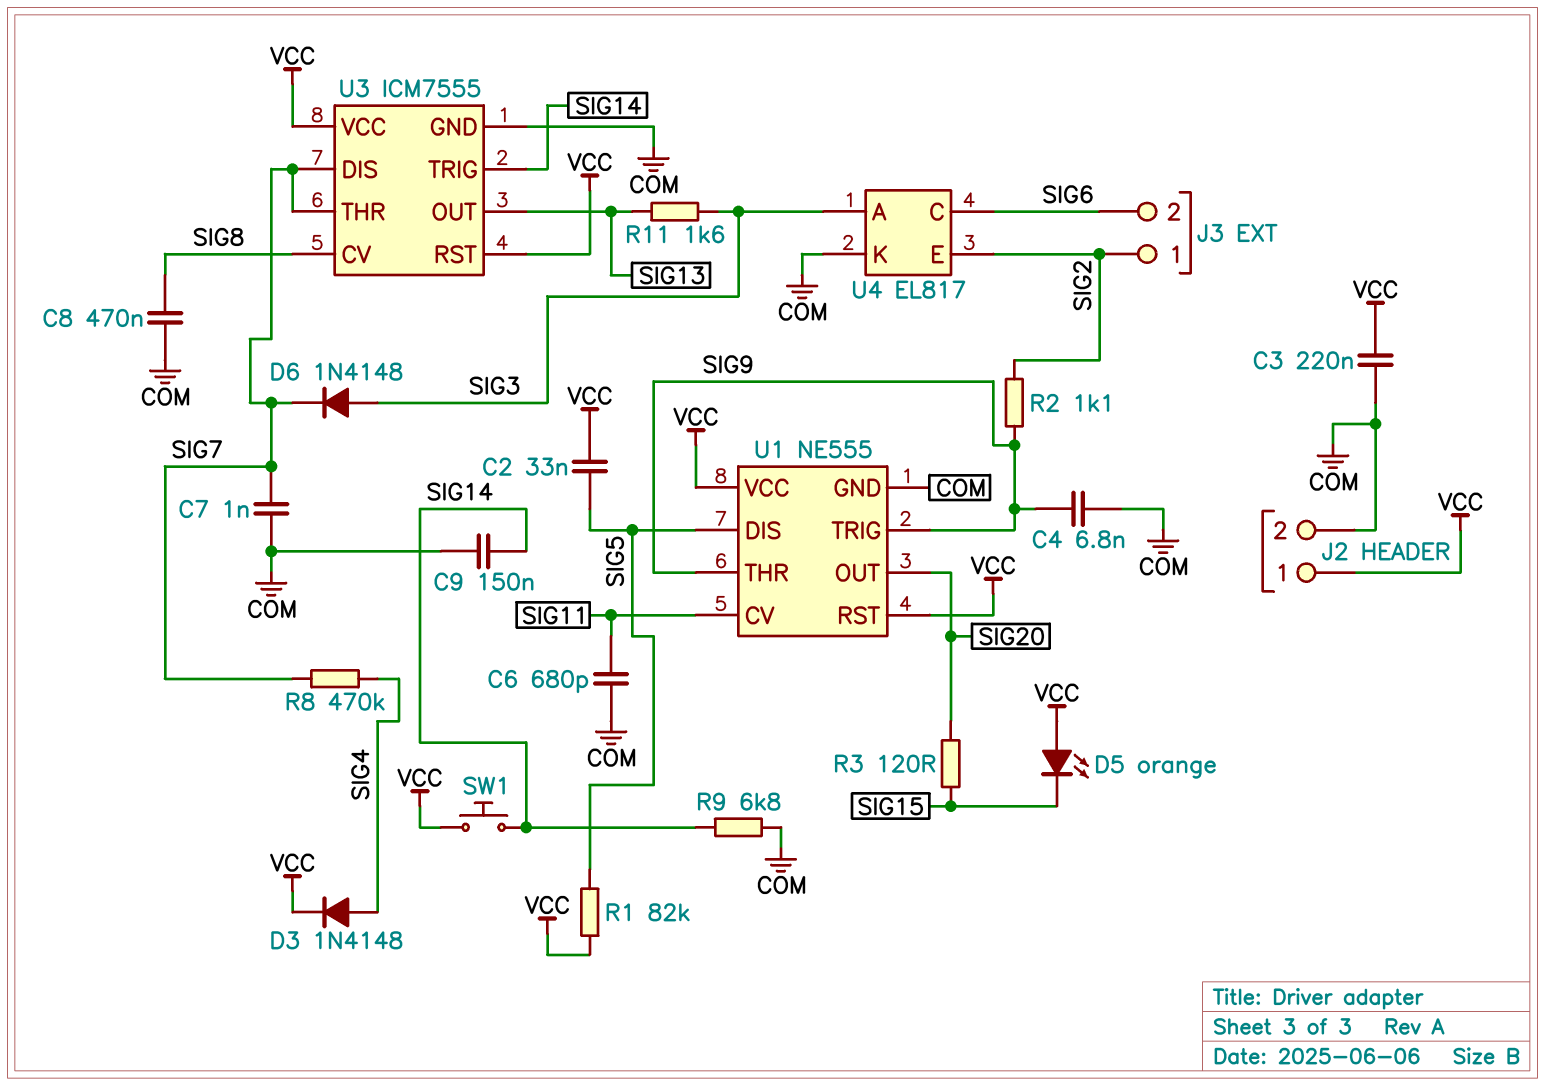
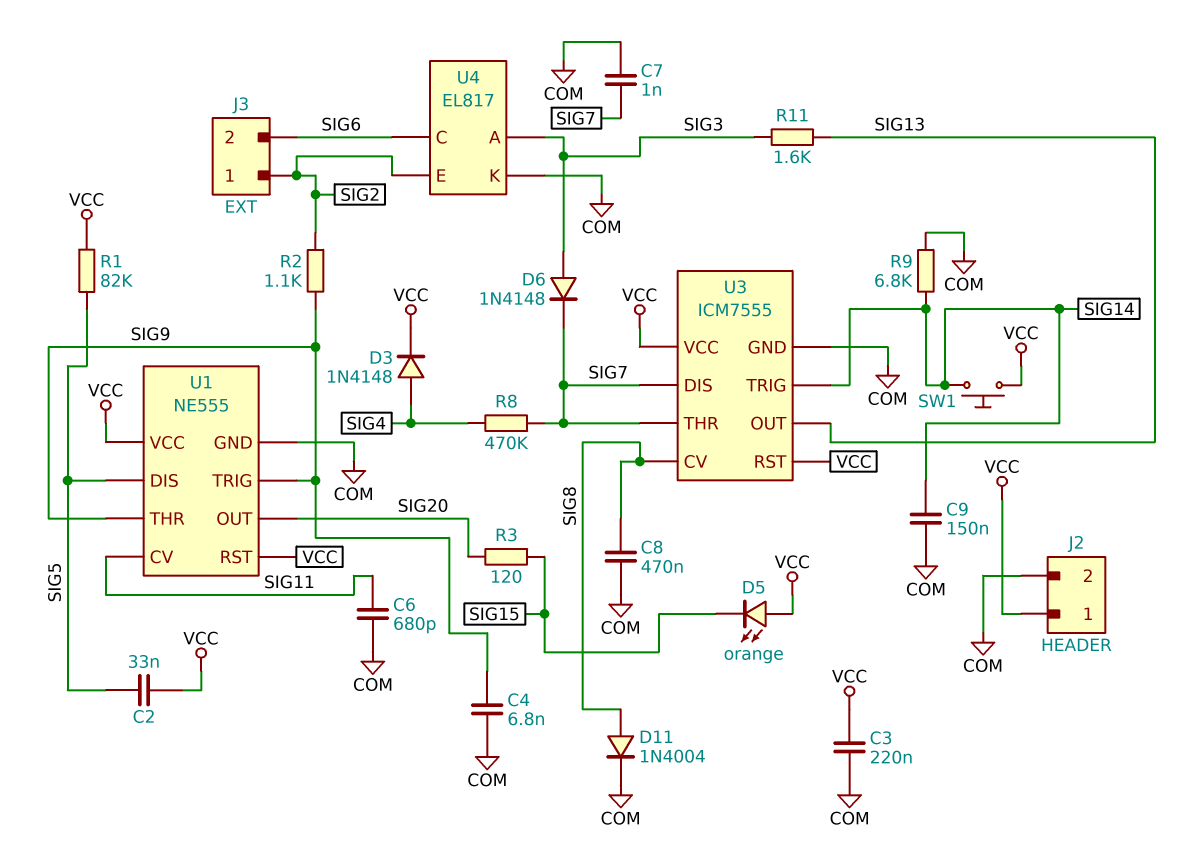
D11: none -> diode 1N4004 (A SIG8, K COM)

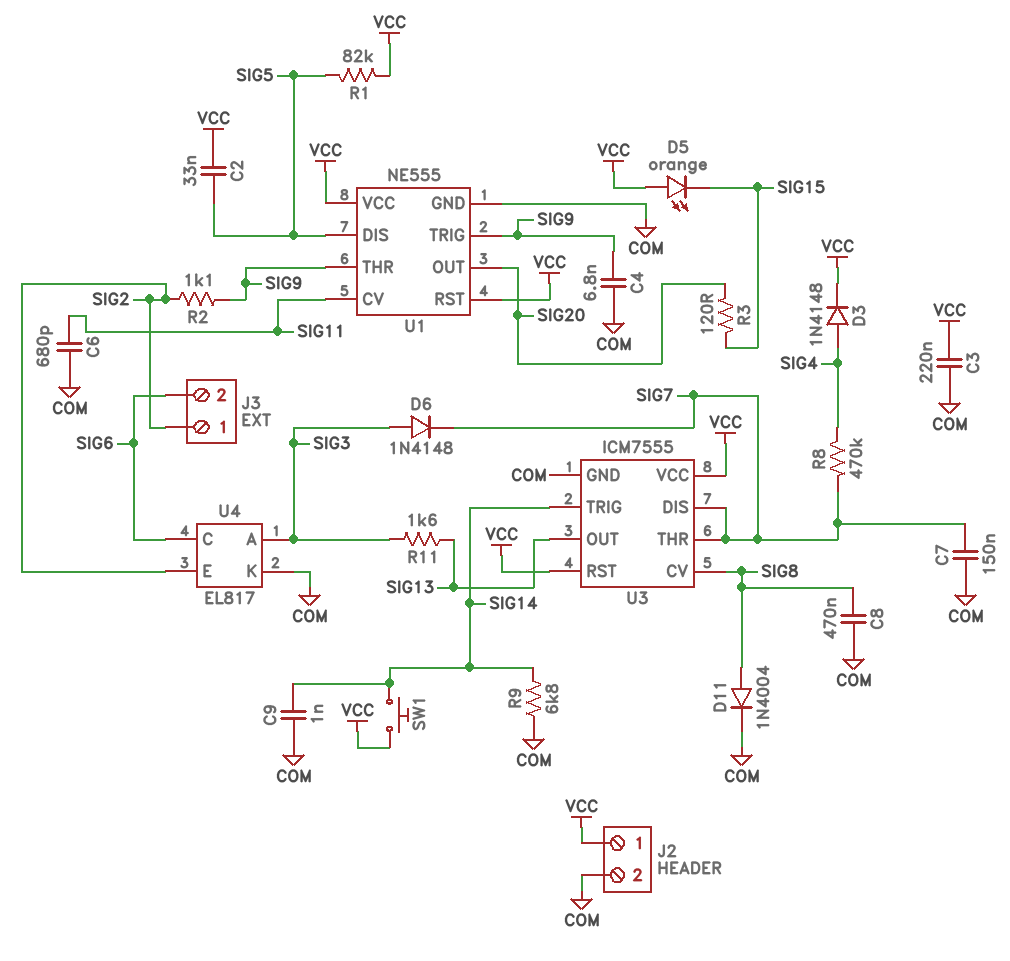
C7: 1nF (COM, SIG7) -> 150nF (COM, SIG7)
C9: 150nF (COM, SIG14) -> 1nF (COM, SIG14)

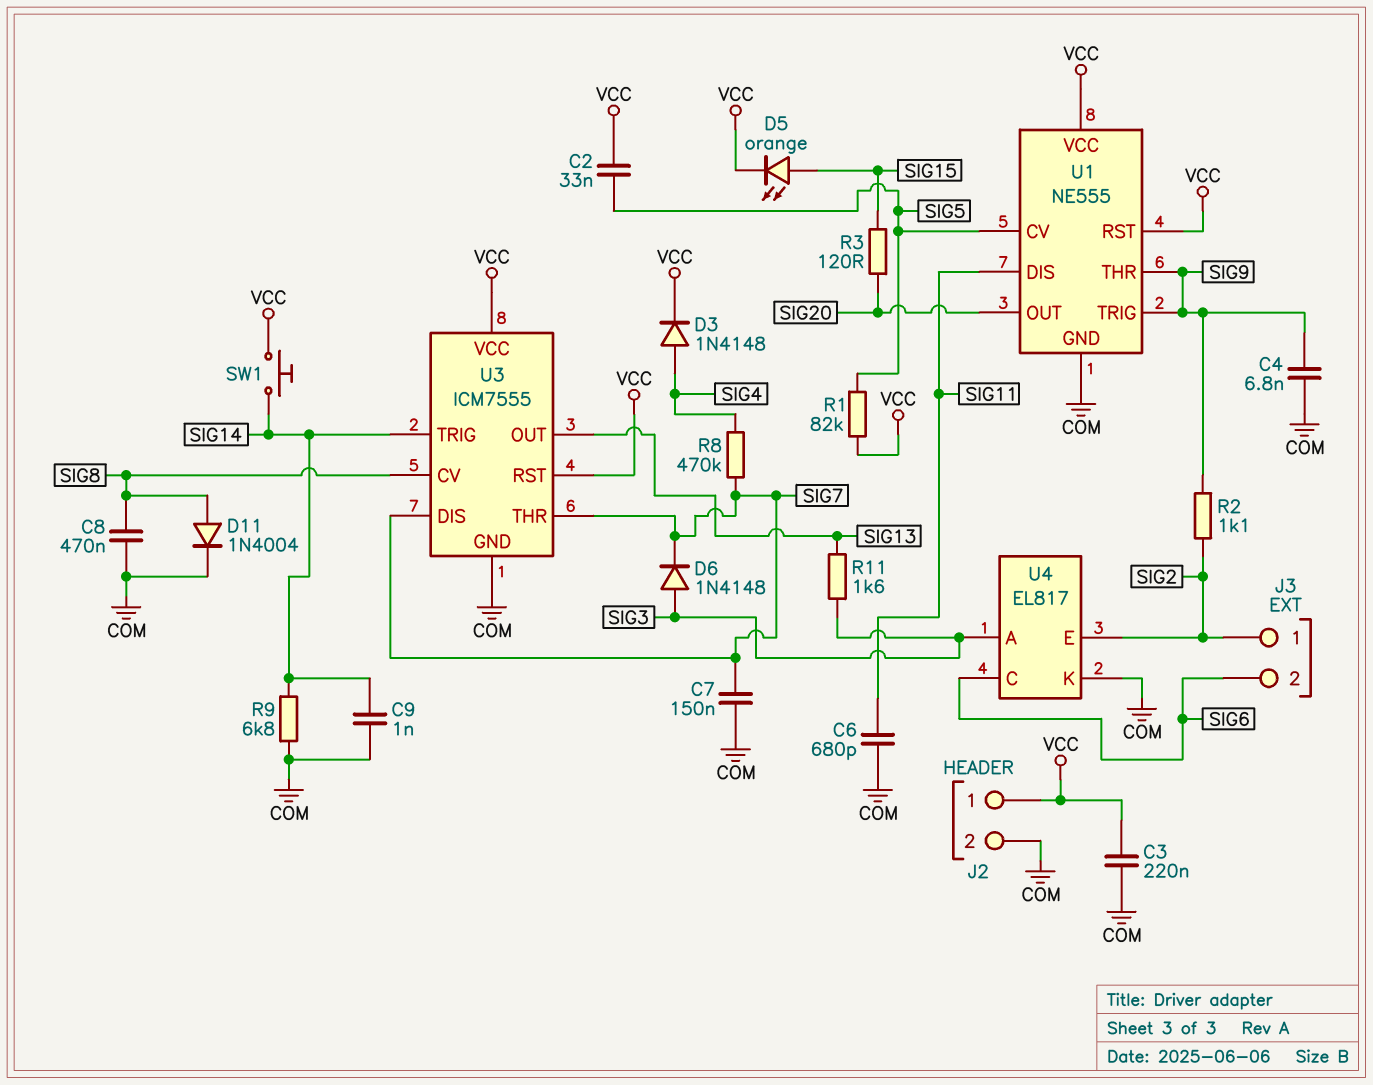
D5: LED orange (A VCC, K SIG15) -> LED orange (A SIG15, K VCC)
U1 pin CV: SIG11 -> SIG5
U1 pin DIS: SIG5 -> SIG11

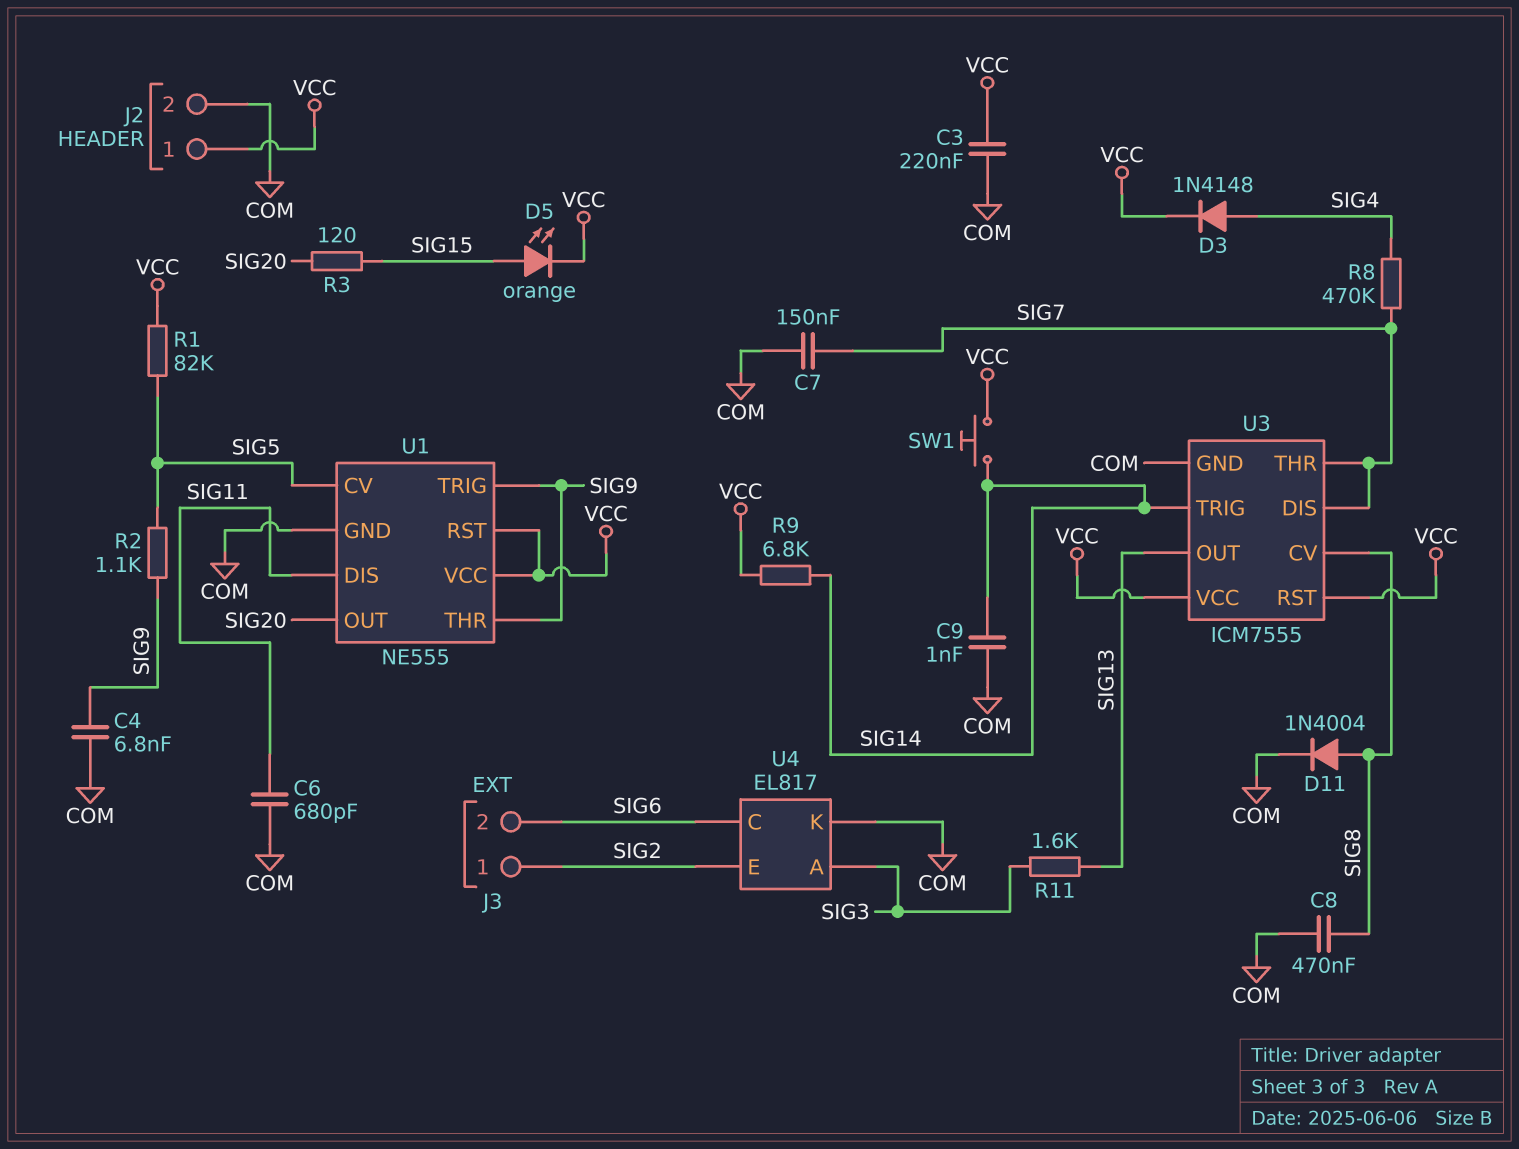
C2: 33nF (SIG5, VCC) -> none
D6: diode 1N4148 (A SIG3, K SIG7) -> none
R2: 1.1k (SIG2, SIG9) -> 1.1k (SIG5, SIG9)
R9: 6.8k (COM, SIG14) -> 6.8k (SIG14, VCC)

